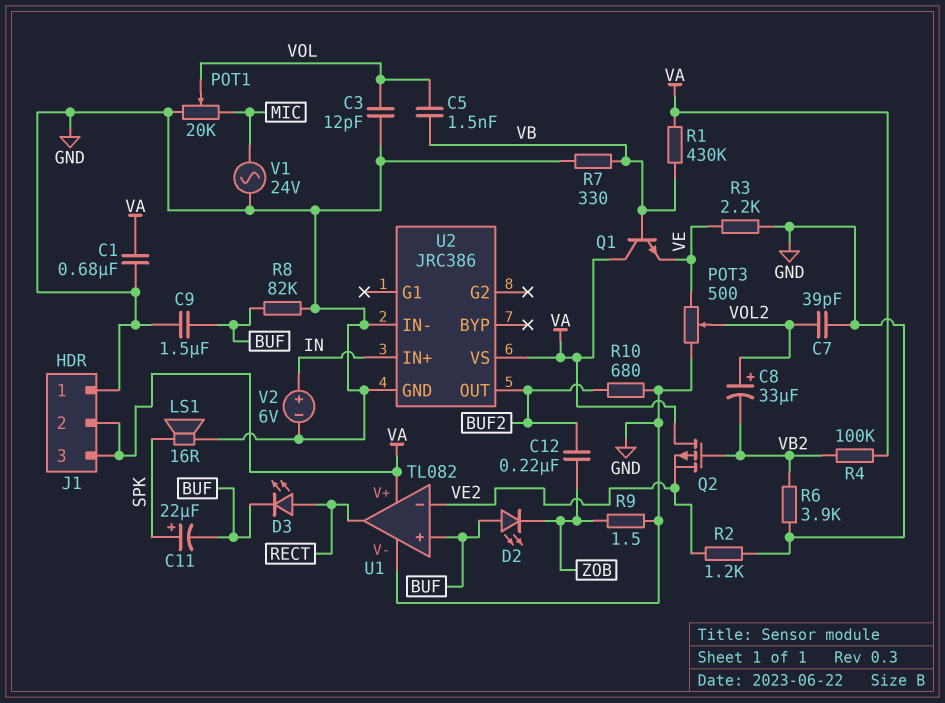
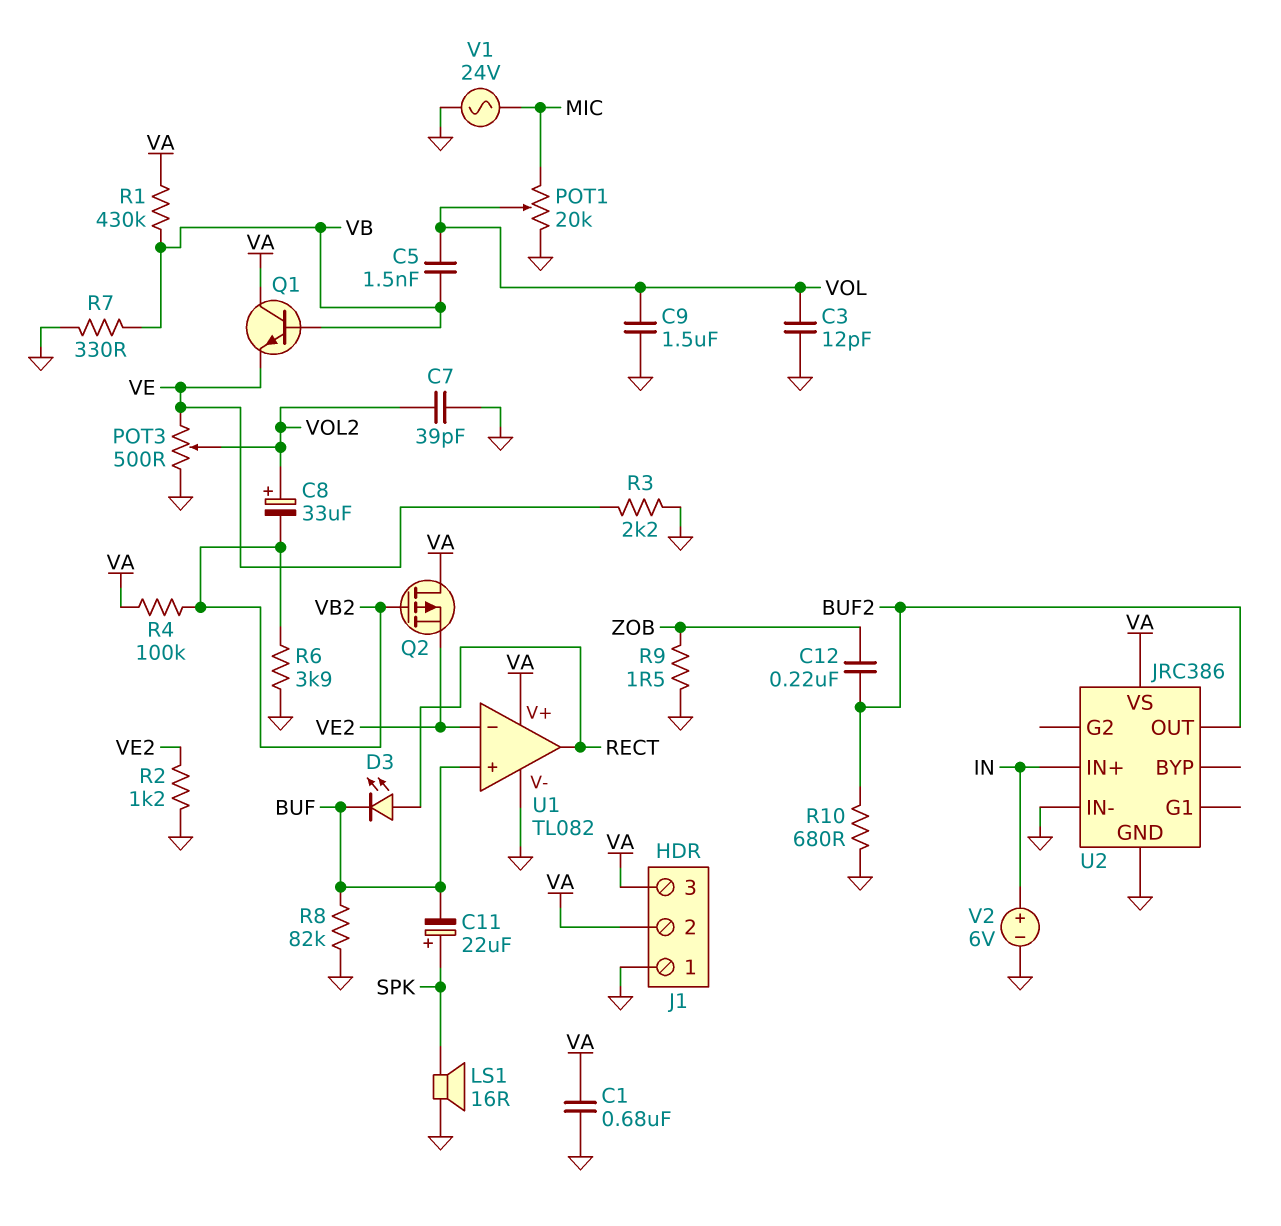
C9: 1.5uF (BUF, GND) -> 1.5uF (GND, VOL)
D2: LED (A BUF, K ZOB) -> none

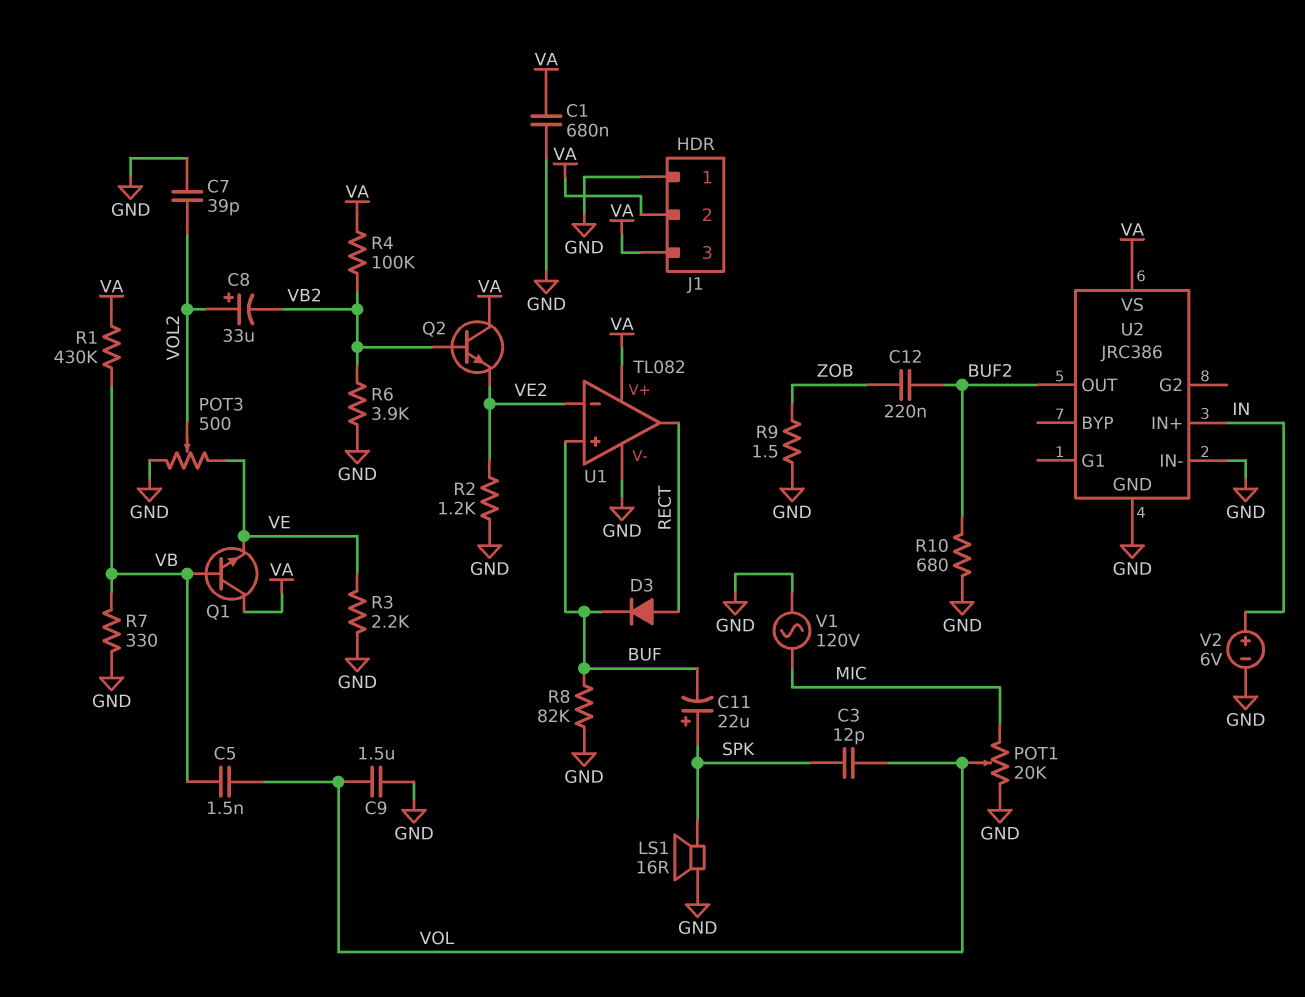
C3: 12pF (GND, VOL) -> 12pF (SPK, VOL)
D3: LED (A RECT, K BUF) -> diode (A RECT, K BUF)
Q2: PMOS (G VB2, D VA, S VE2) -> NPN (B VB2, C VA, E VE2)
V1: AC 24V (GND, MIC) -> AC 120V (GND, MIC)

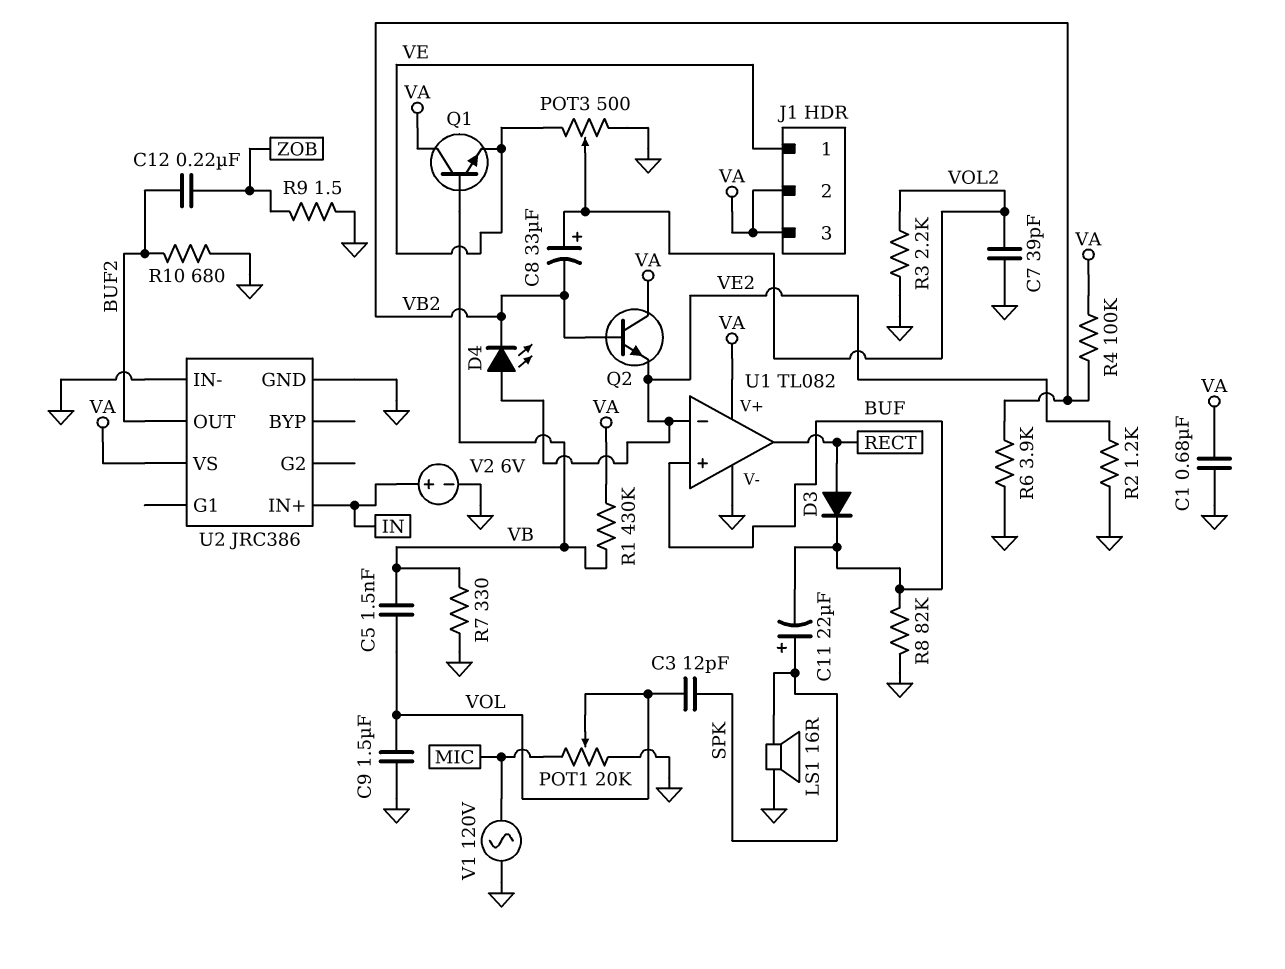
D4: none -> LED (A VE2, K VB2)
J1 pin 1: GND -> VE
R3: 2.2k (GND, VE) -> 2.2k (GND, VOL2)

